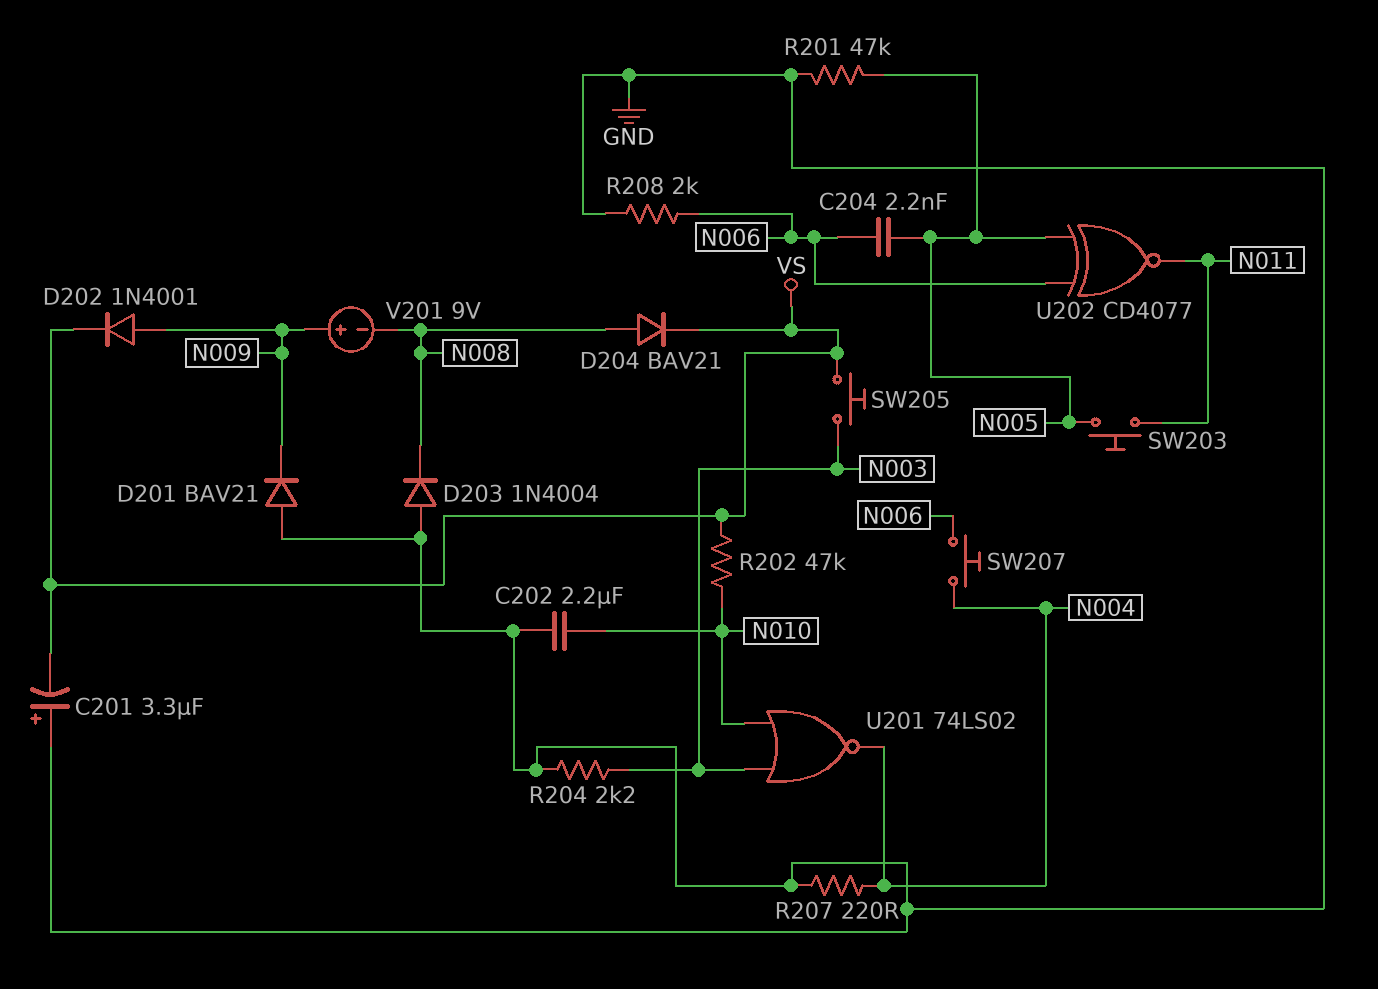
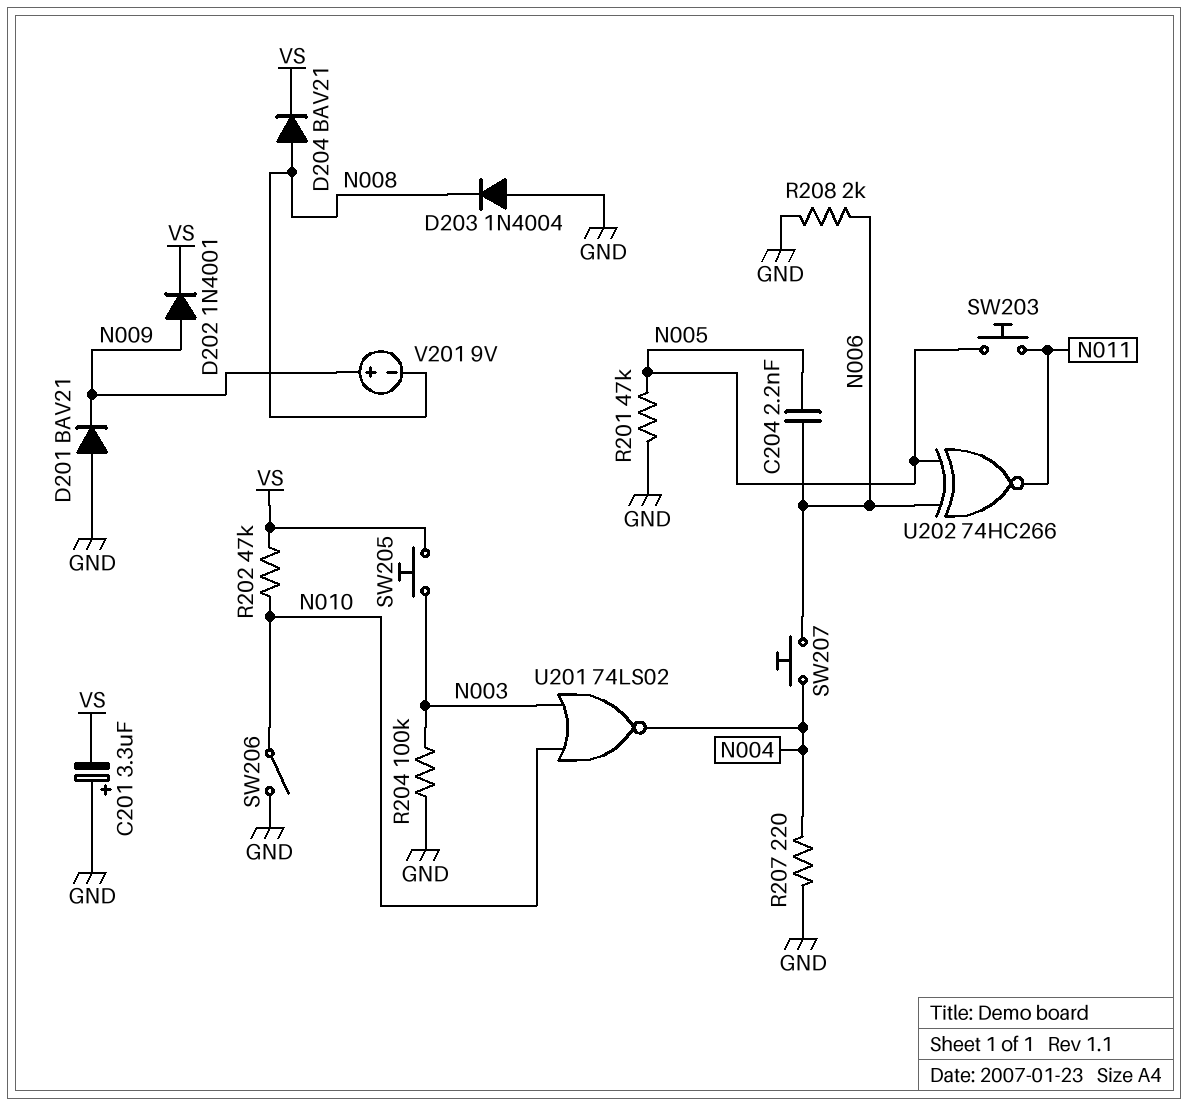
C202: 2.2uF (GND, N010) -> none
R204: 2.2k (GND, N003) -> 100k (GND, N003)
SW206: none -> switch (GND, N010)
U202: XNOR CD4077 (in N005, in N006, out N011) -> XNOR 74HC266 (in N005, in N006, out N011)

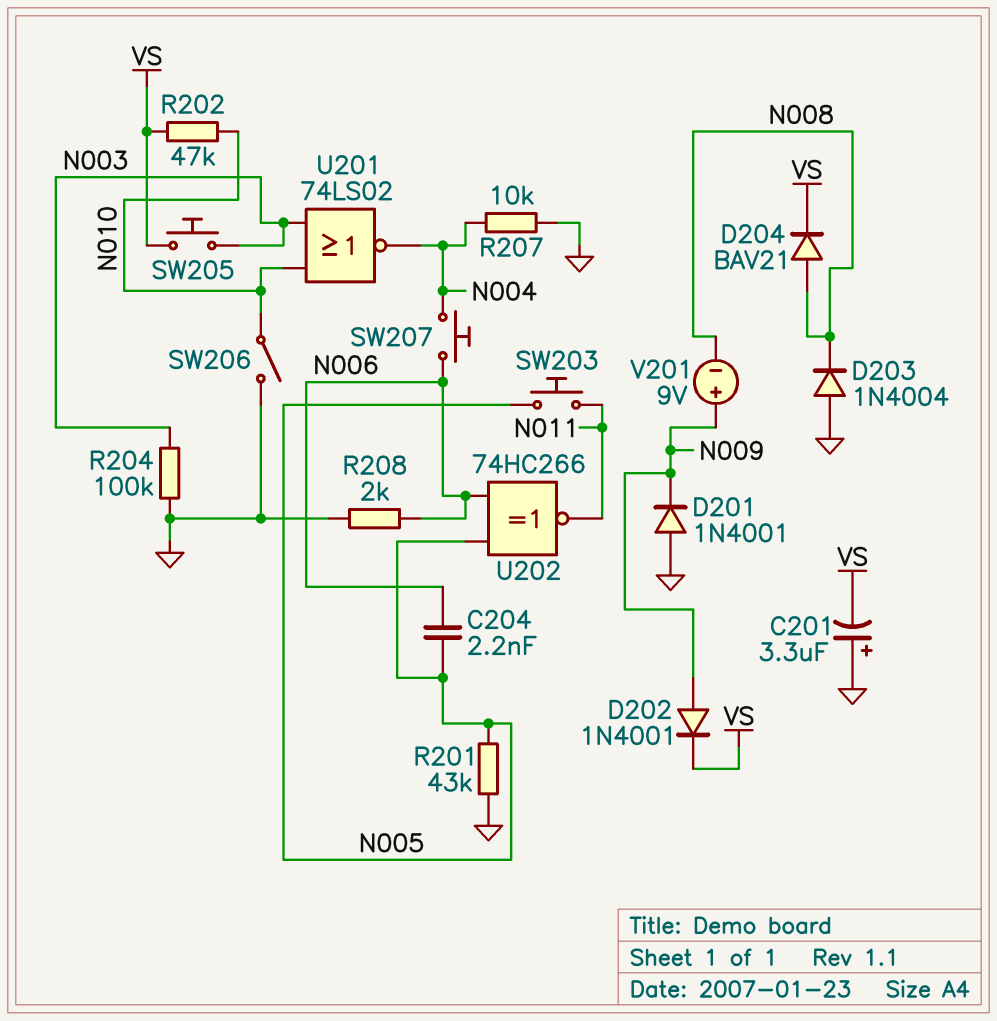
D201: diode BAV21 (A GND, K N009) -> diode 1N4001 (A GND, K N009)
R201: 47k (GND, N005) -> 43k (GND, N005)
R207: 220 (GND, N004) -> 10k (GND, N004)

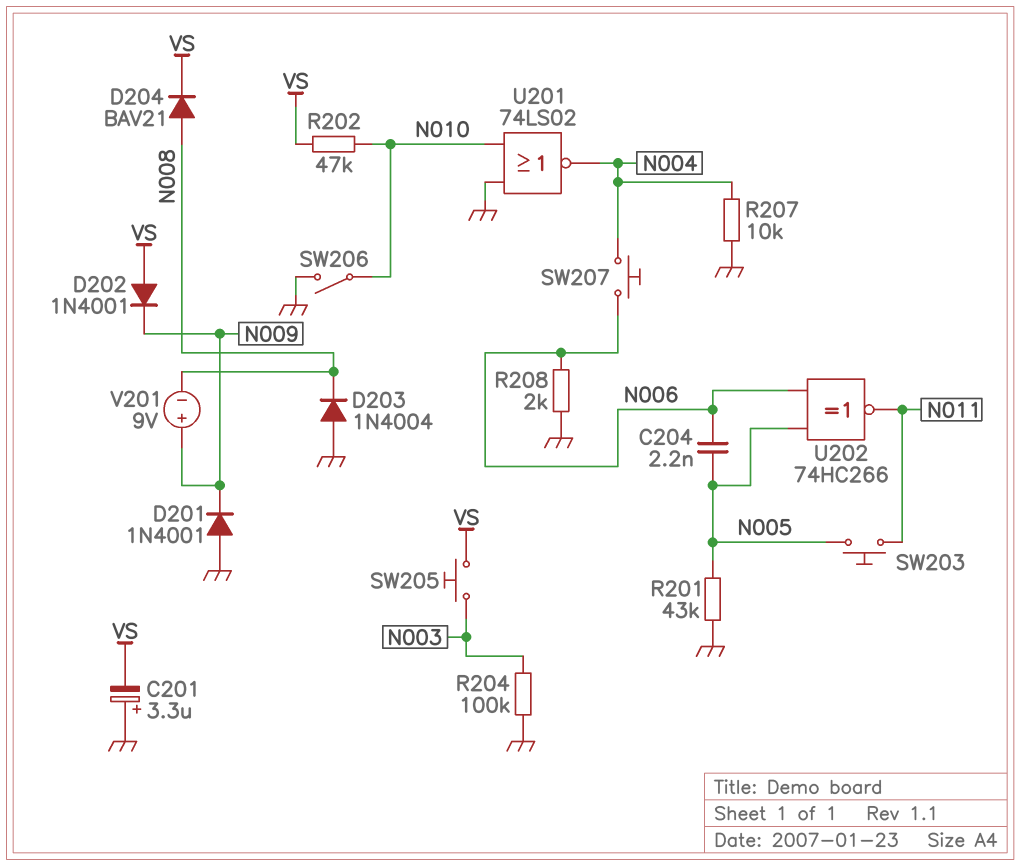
D202: diode 1N4001 (A N009, K VS) -> diode 1N4001 (A VS, K N009)
U201: NOR 74LS02 (in N003, in N010, out N004) -> NOR 74LS02 (in GND, in N010, out N004)

